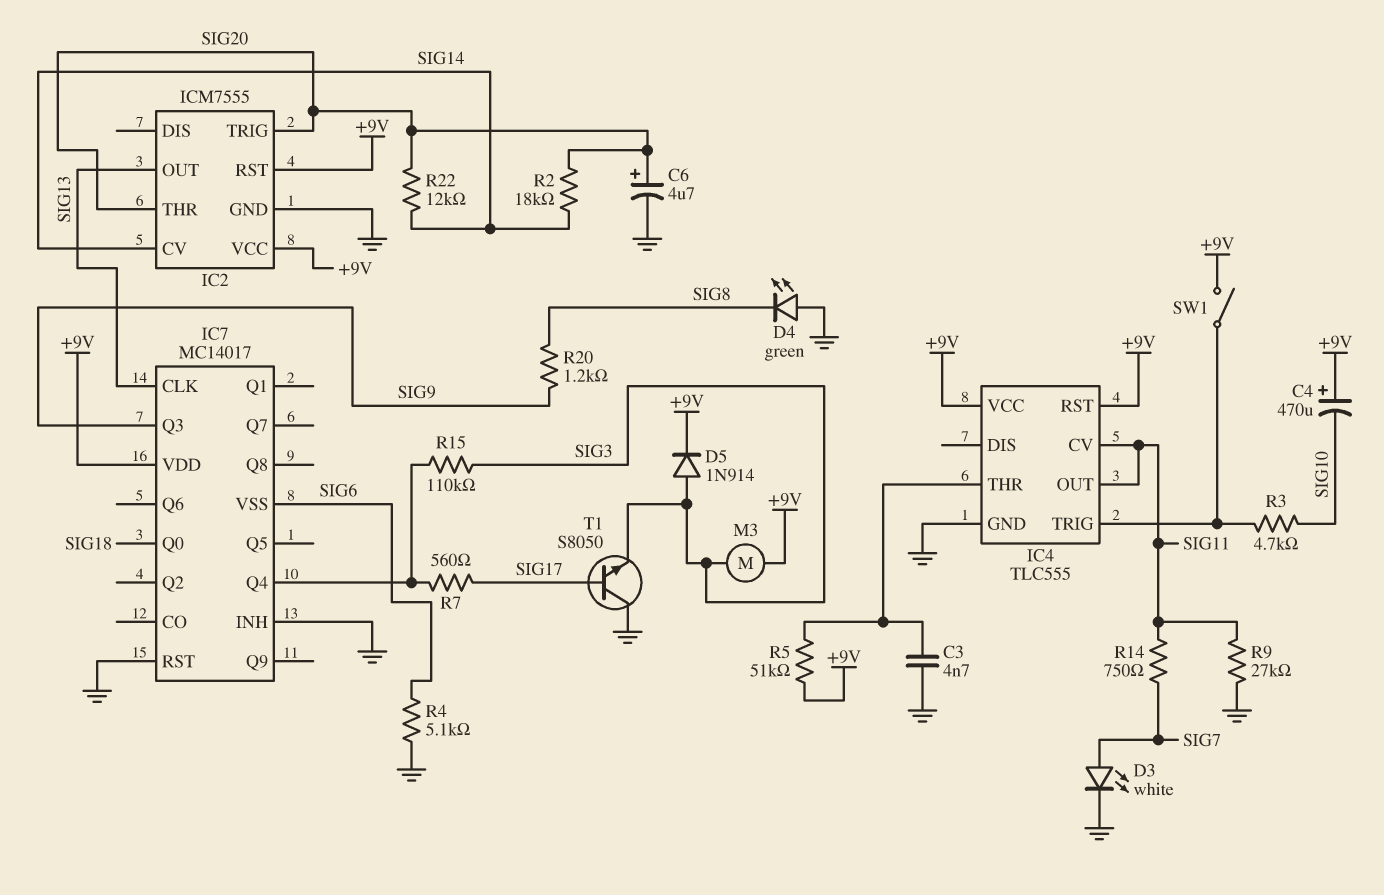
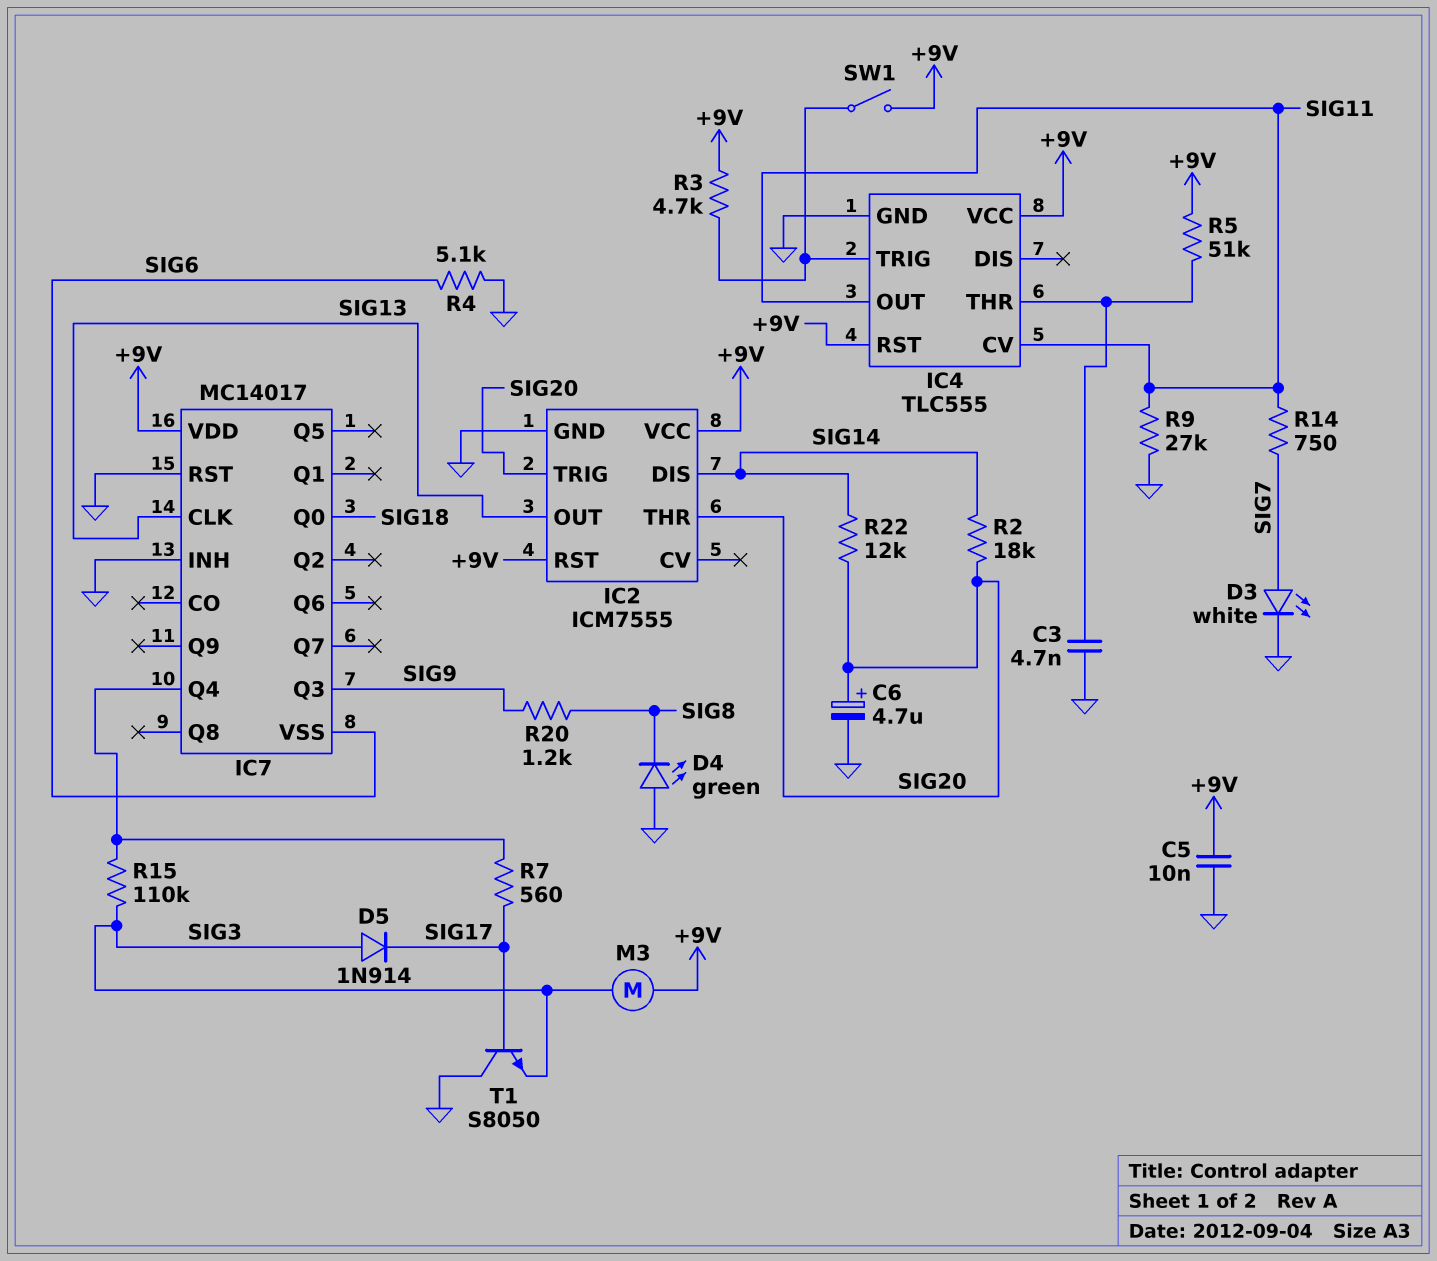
C4: 470uF (plus +9V, minus SIG10) -> none
C5: none -> 10nF (+9V, GND)
D5: diode 1N914 (A SIG3, K +9V) -> diode 1N914 (A SIG3, K SIG17)
IC2 pin CV: SIG14 -> none
IC2 pin DIS: none -> SIG14
R3: 4.7k (IC4/TRIG, SIG10) -> 4.7k (+9V, IC4/TRIG)

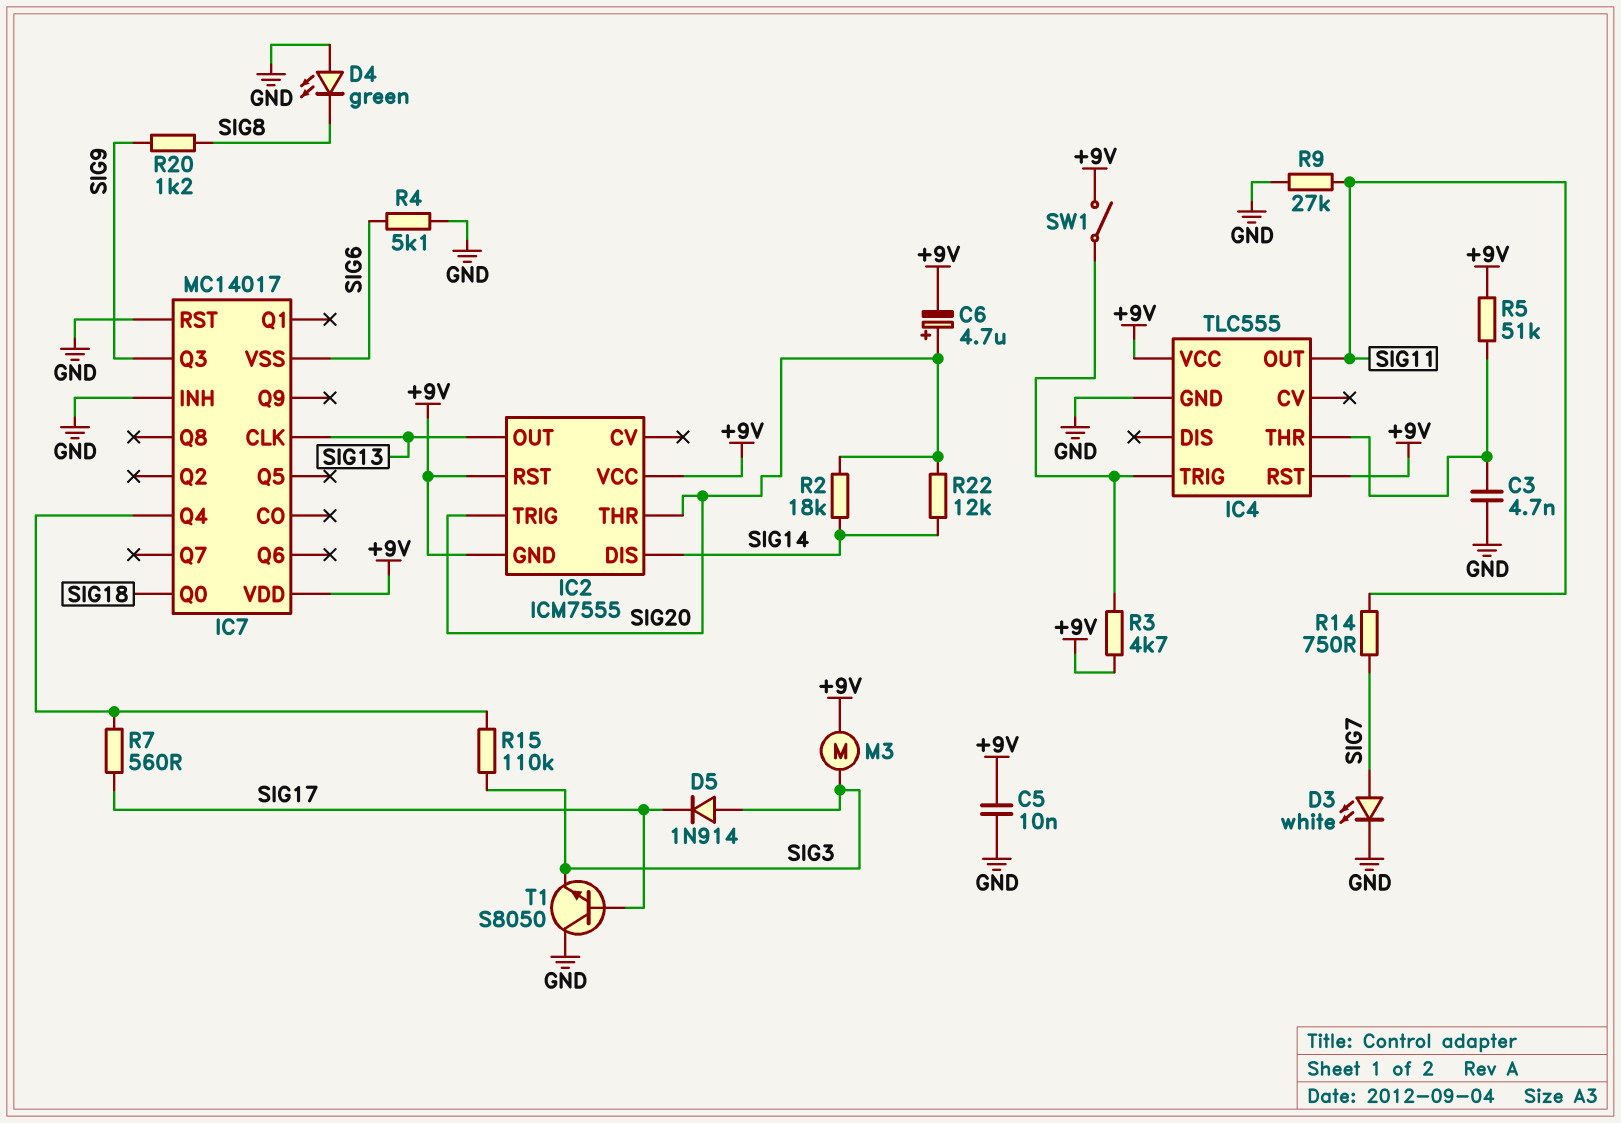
C6: 4.7uF (plus SIG20, minus GND) -> 4.7uF (plus SIG20, minus +9V)
IC2 pin GND: GND -> +9V
IC4 pin CV: SIG11 -> none

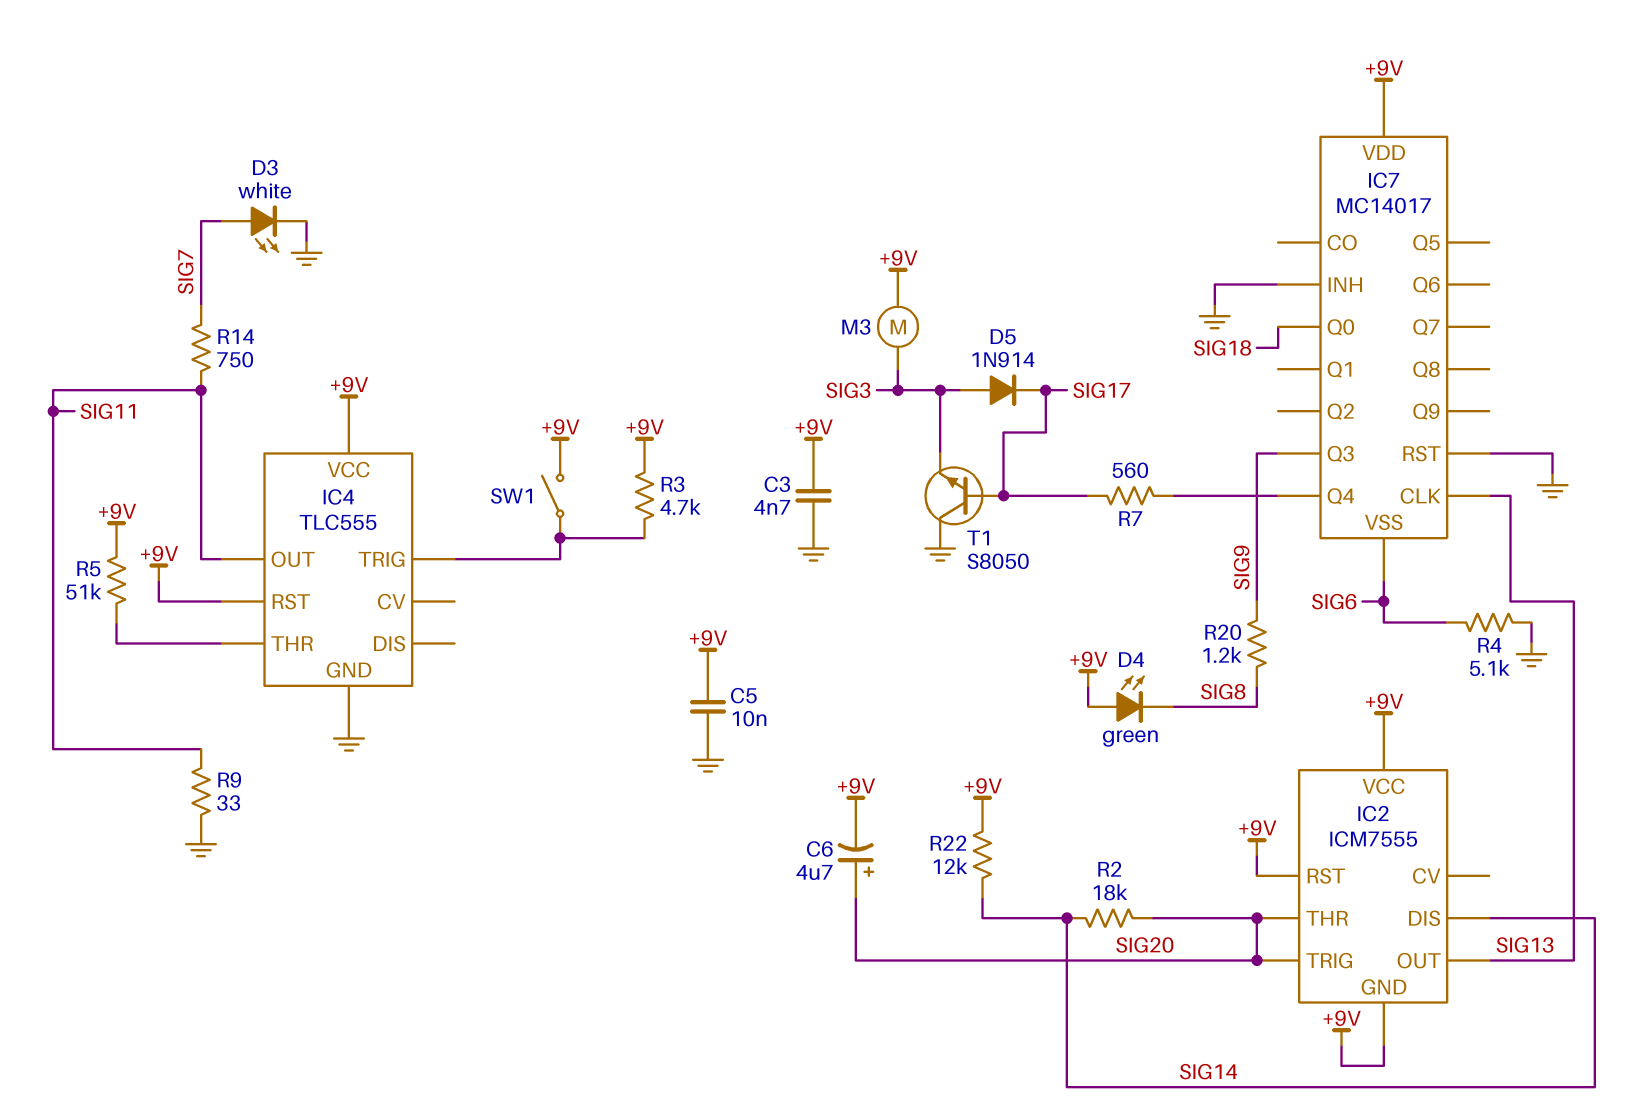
C3: 4.7nF (GND, IC4/THR) -> 4.7nF (+9V, GND)
D4: LED green (A GND, K SIG8) -> LED green (A +9V, K SIG8)
R9: 27k (GND, SIG11) -> 33 (GND, SIG11)
R15: 110k (IC7/Q4, SIG3) -> none
R22: 12k (SIG14, SIG20) -> 12k (+9V, SIG14)

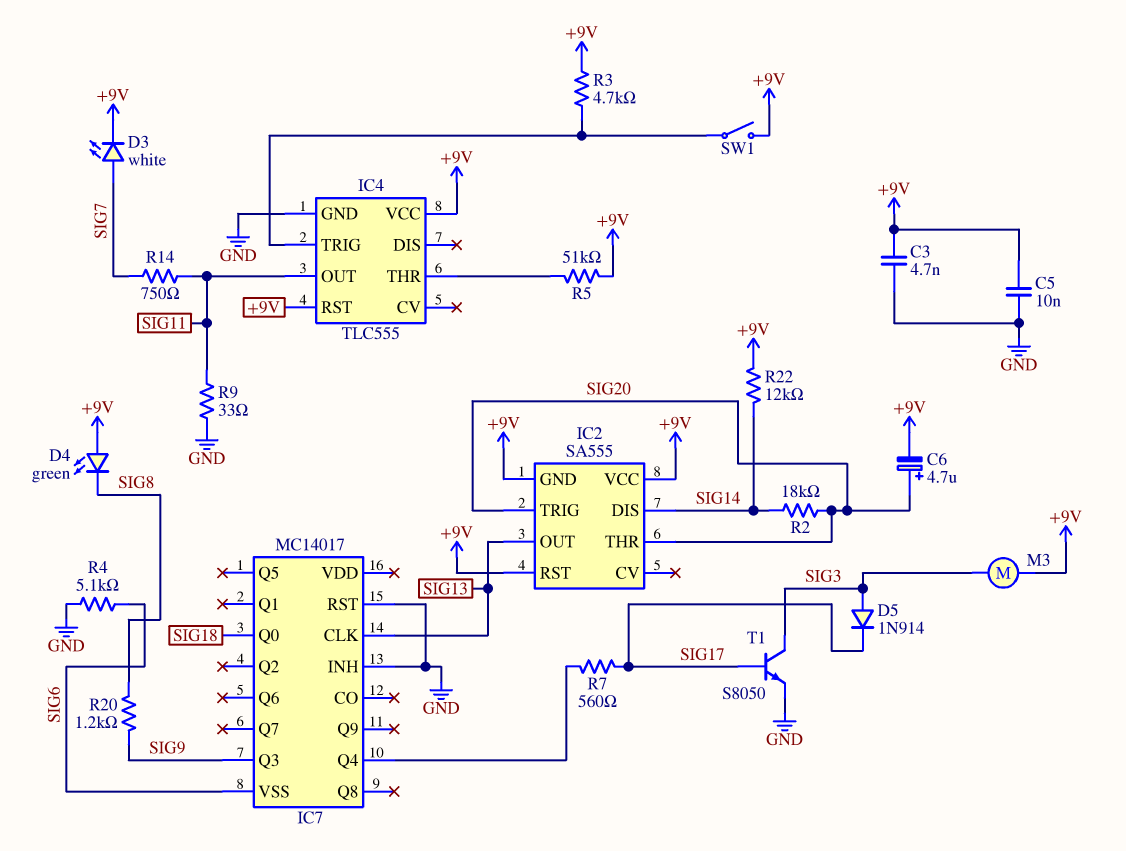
D3: LED white (A SIG7, K GND) -> LED white (A SIG7, K +9V)
IC2: ICM7555 -> SA555
IC7 pin VDD: +9V -> none
T1: NPN S8050 (B SIG17, C GND, E SIG3) -> NPN S8050 (B SIG17, C SIG3, E GND)

